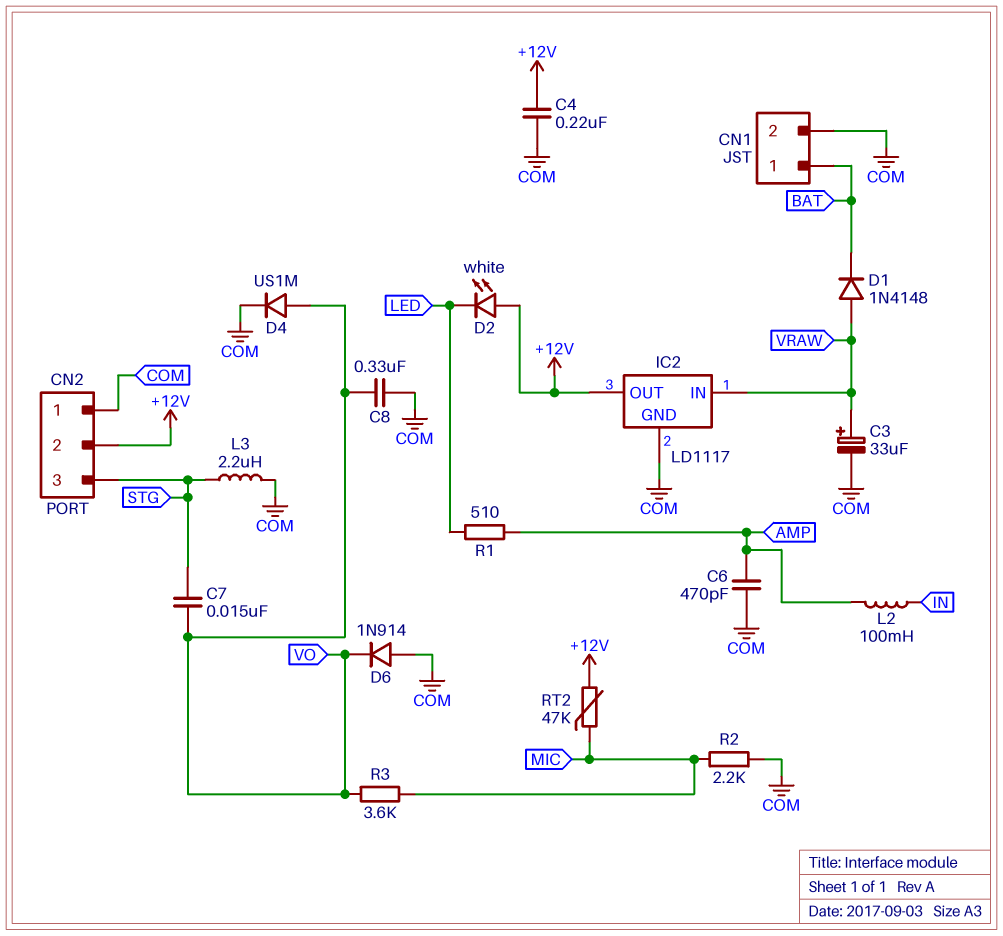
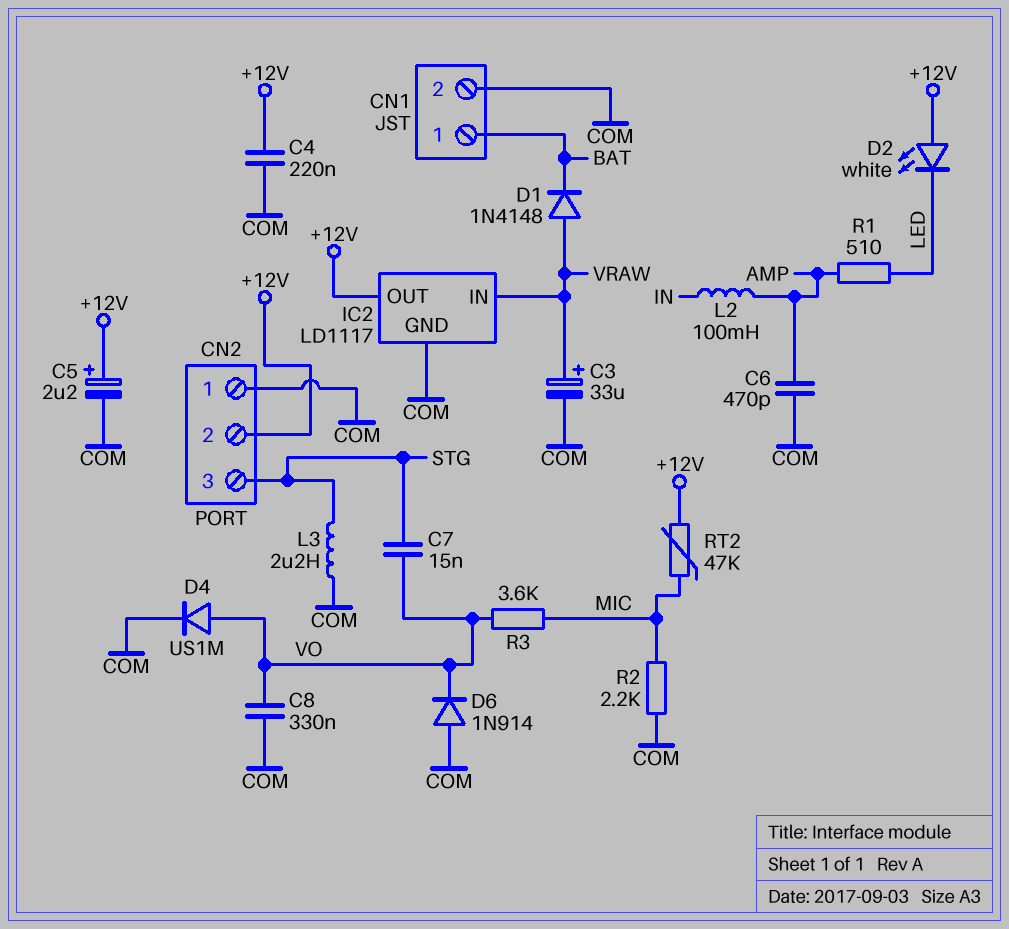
C5: none -> 2.2uF (plus +12V, minus COM)

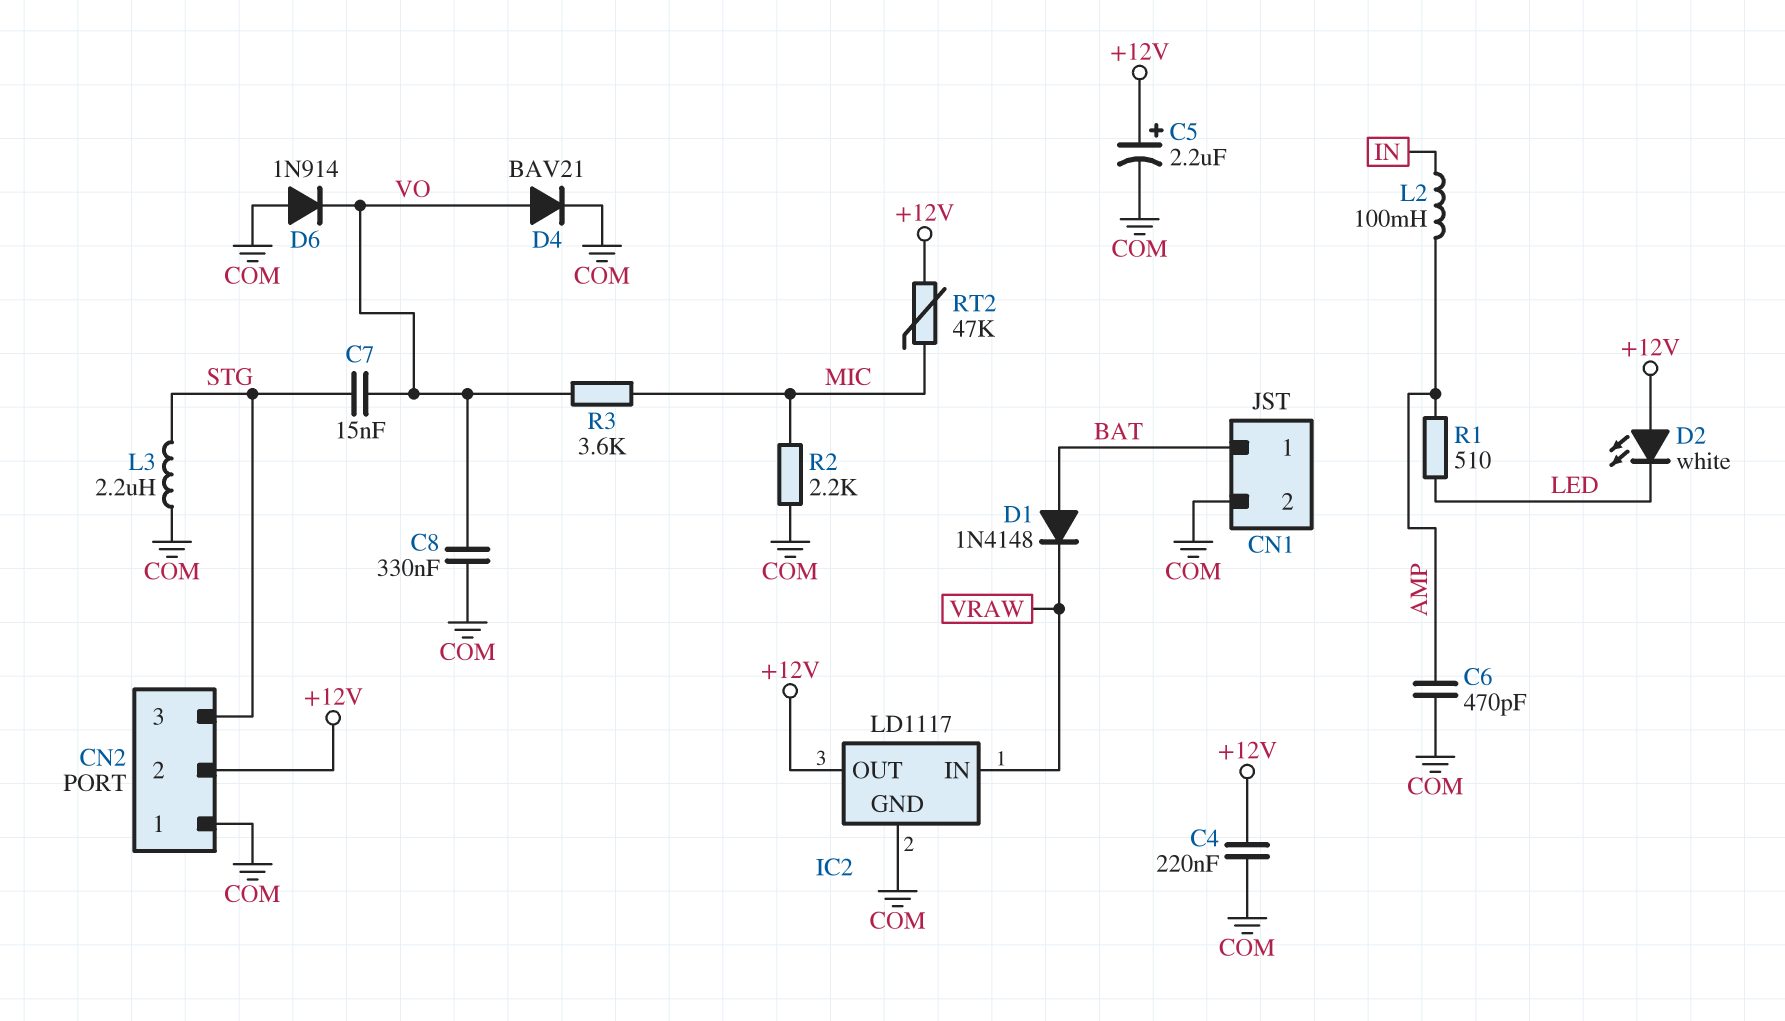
C3: 33uF (plus VRAW, minus COM) -> none
D1: diode 1N4148 (A VRAW, K BAT) -> diode 1N4148 (A BAT, K VRAW)
D4: diode US1M (A VO, K COM) -> diode BAV21 (A VO, K COM)

